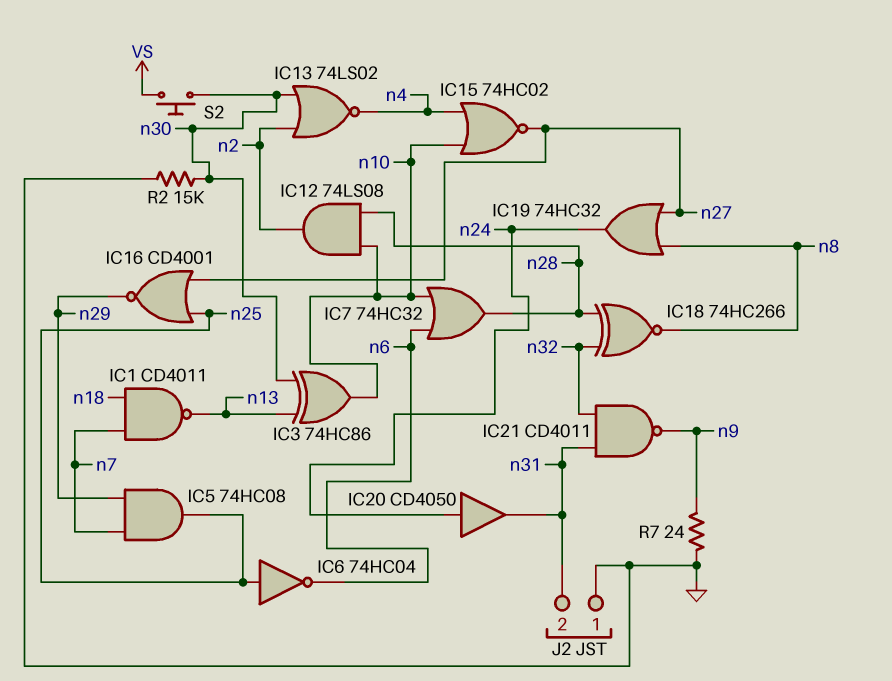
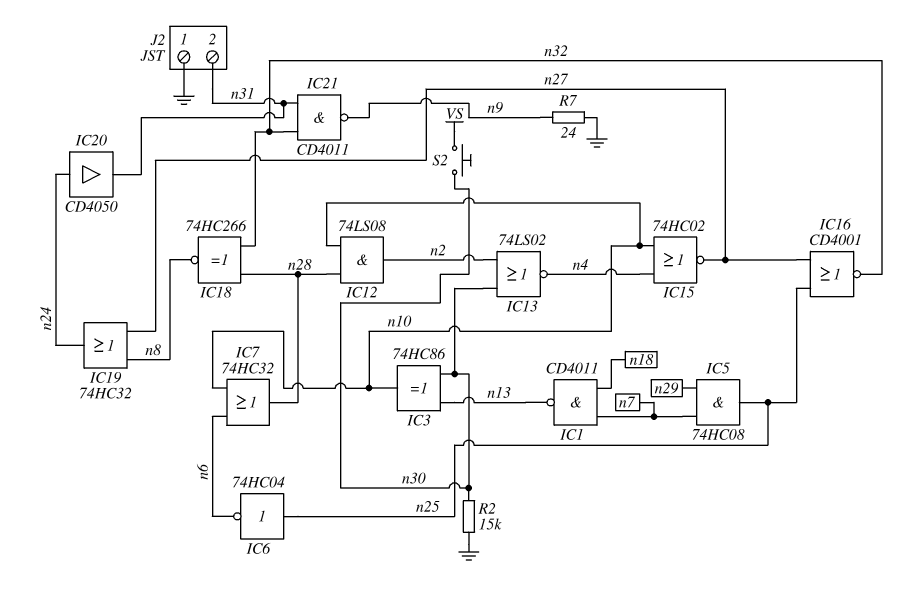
IC16: NOR CD4001 (in n25, in n27, out n29) -> NOR CD4001 (in n25, in n27, out n32)

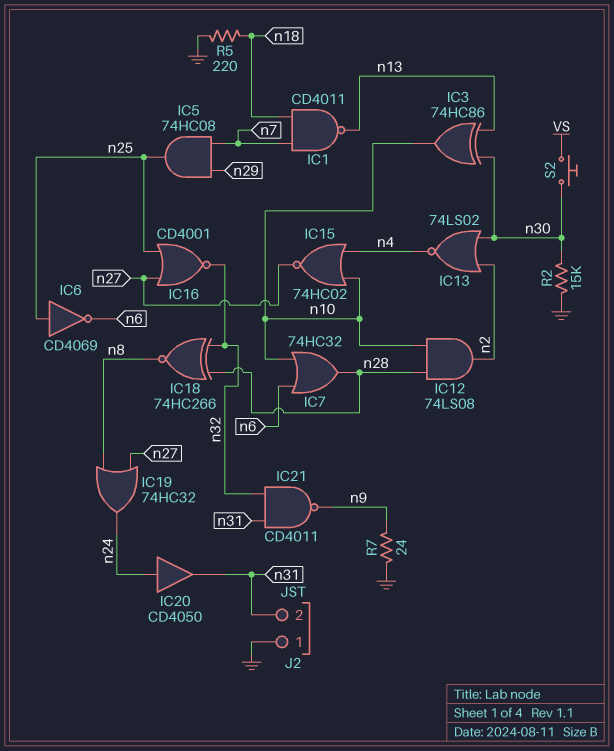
IC6: NOT 74HC04 (in n25, out n6) -> NOT CD4069 (in n25, out n6)
R5: none -> 220 (GND, n18)

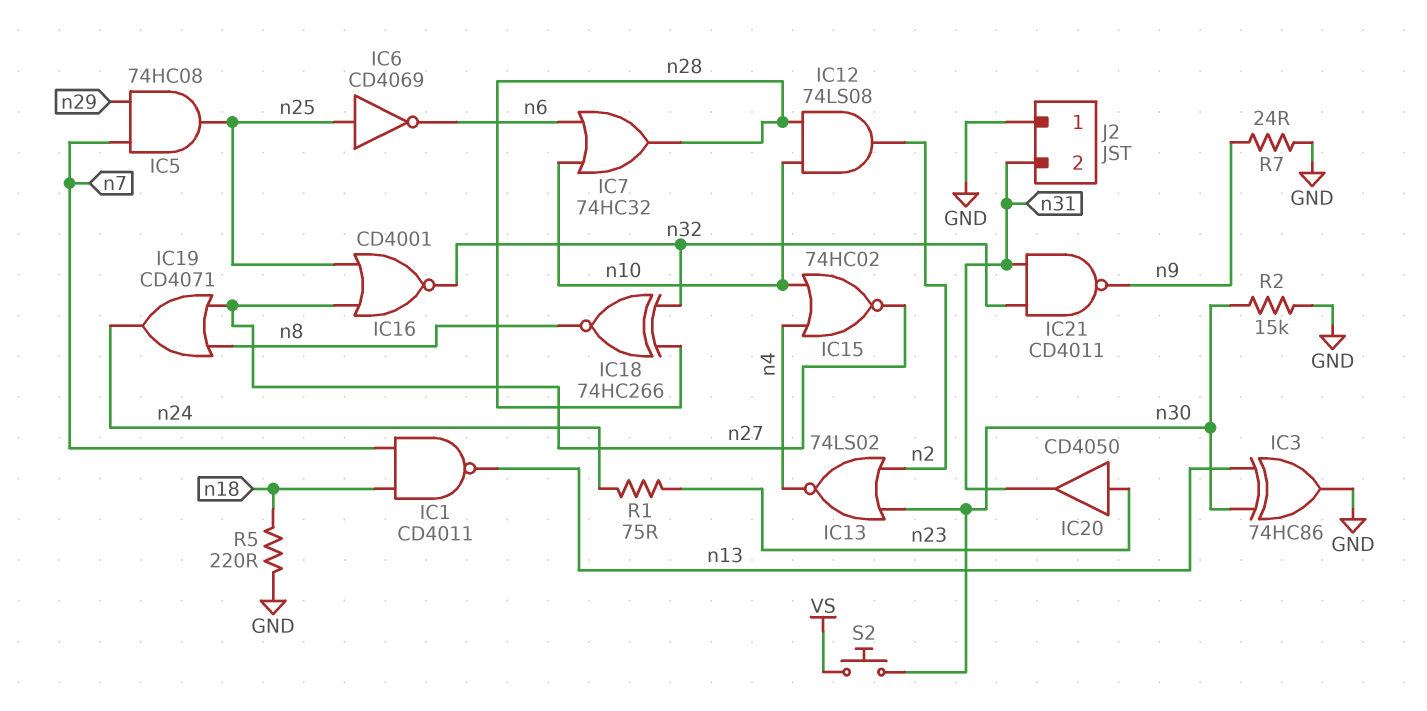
IC3: XOR 74HC86 (in n13, in n30, out n10) -> XOR 74HC86 (in n13, in n30, out GND)
IC19: OR 74HC32 (in n8, in n27, out n24) -> OR CD4071 (in n8, in n27, out n24)
IC20: buffer CD4050 (in n24, out n31) -> buffer CD4050 (in n23, out n31)
R1: none -> 75 (n23, n24)

